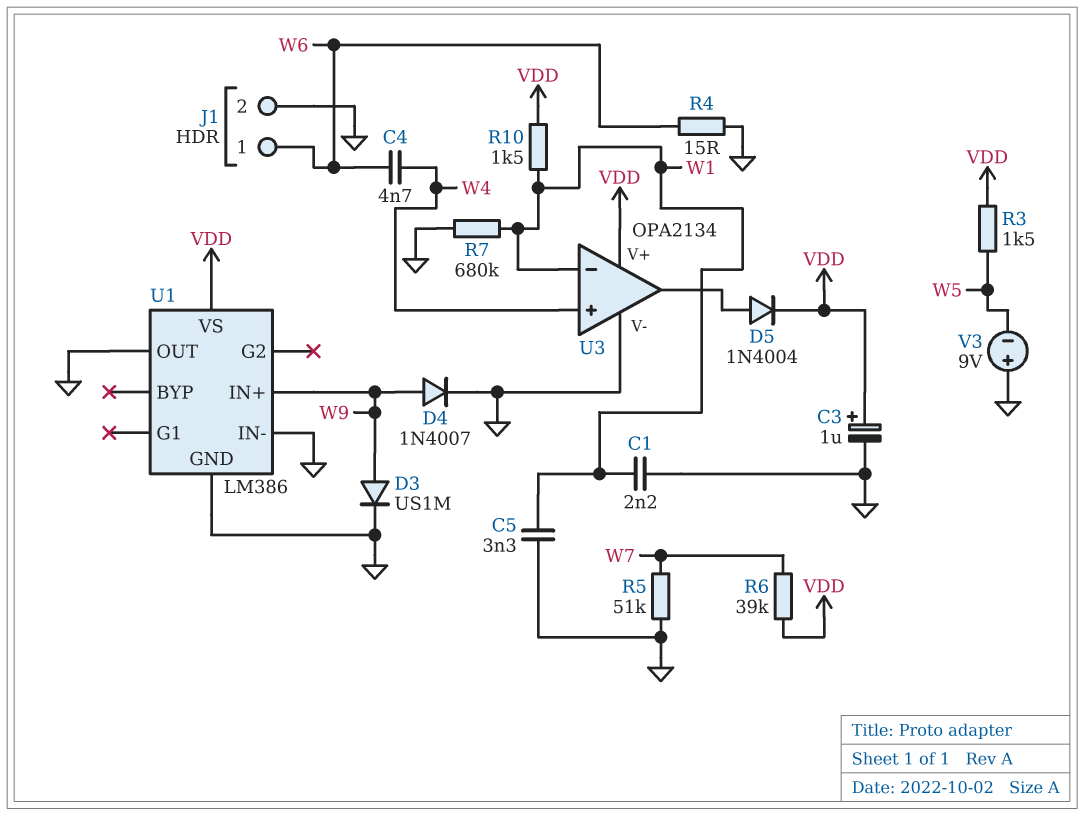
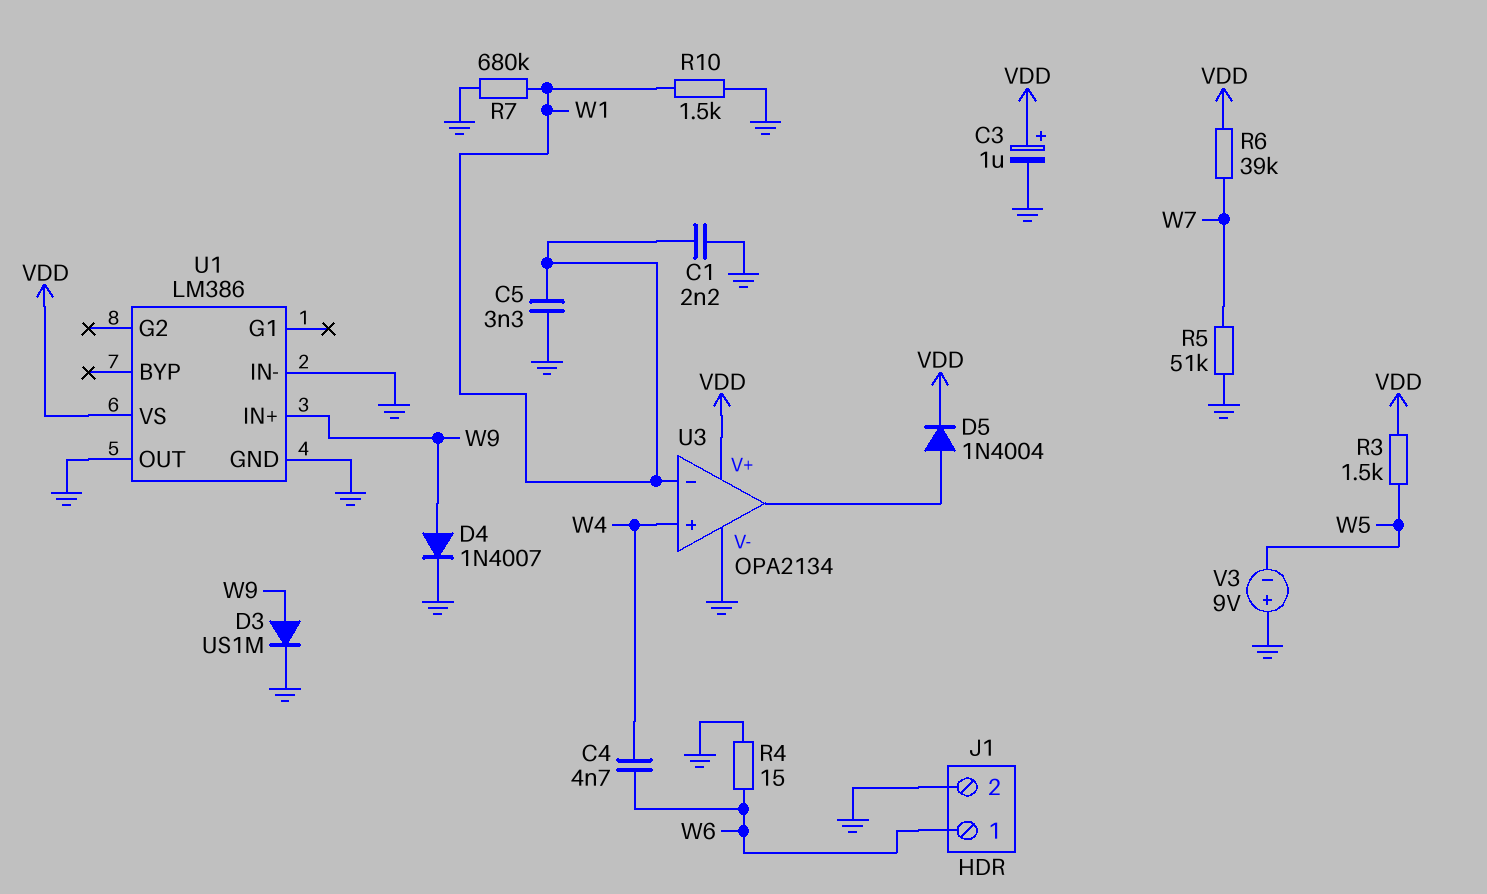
R10: 1.5k (VDD, W1) -> 1.5k (GND, W1)

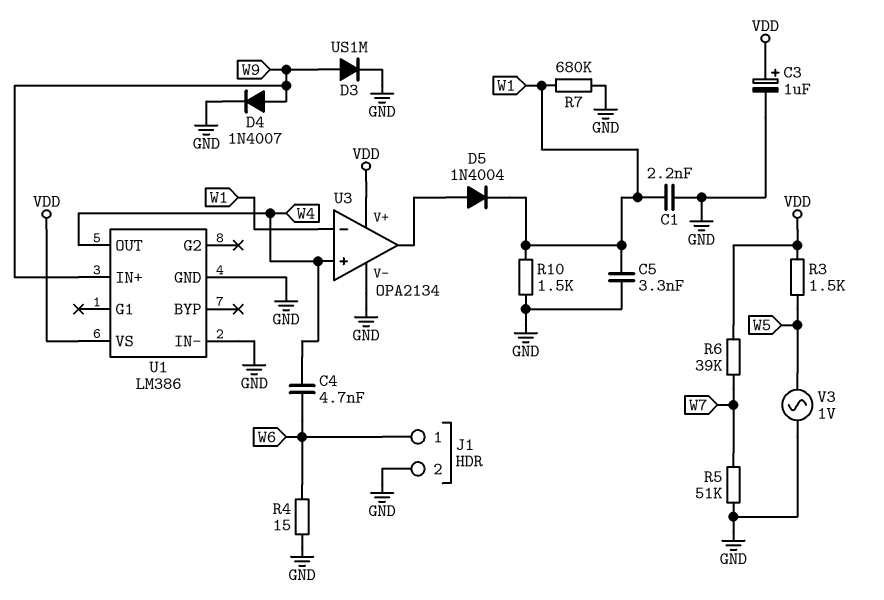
D5: diode 1N4004 (A U3/out, K VDD) -> diode 1N4004 (A U3/out, K W1)
U1 pin OUT: GND -> W4
V3: 9V (plus GND, minus W5) -> AC 1V (GND, W5)

